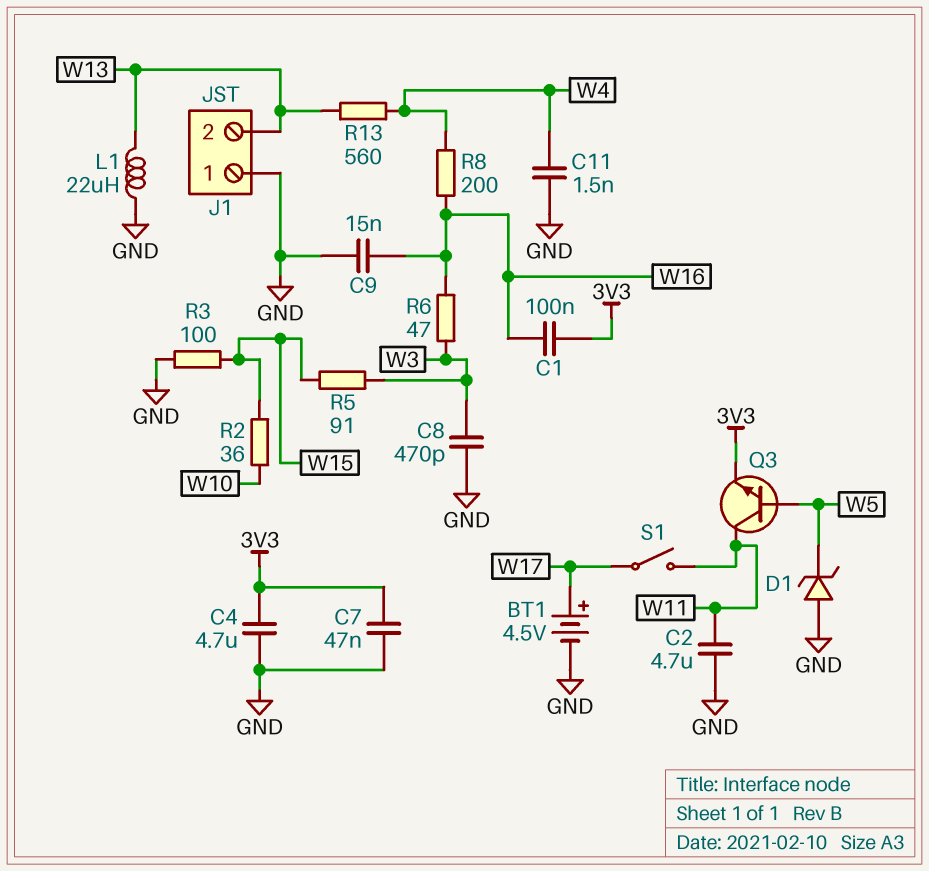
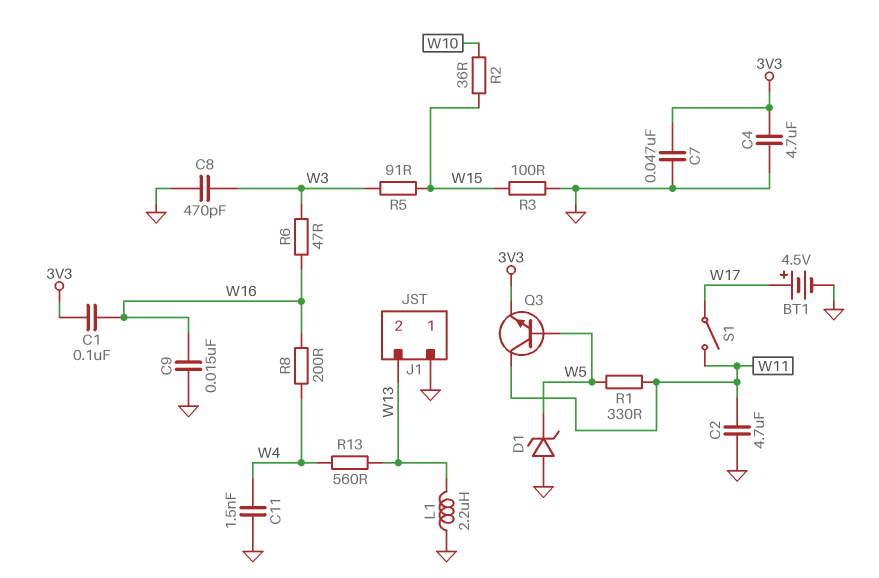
L1: 22uH (GND, W13) -> 2.2uH (GND, W13)
R1: none -> 330 (W5, W11)

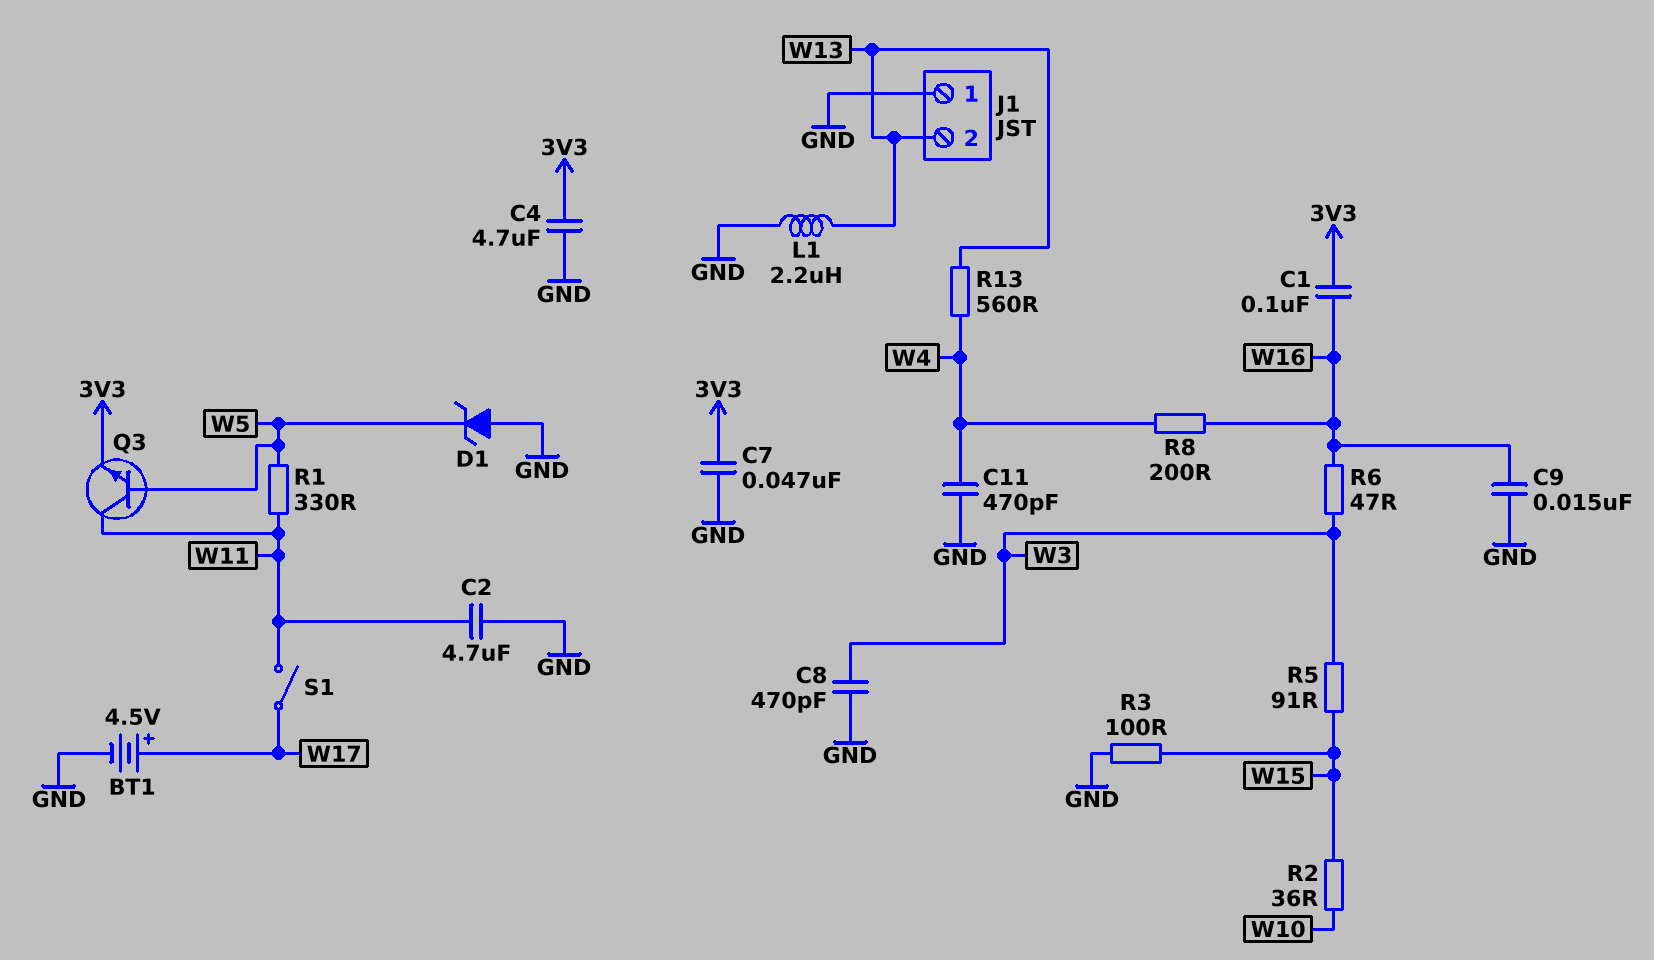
C11: 1.5nF (GND, W4) -> 470pF (GND, W4)

